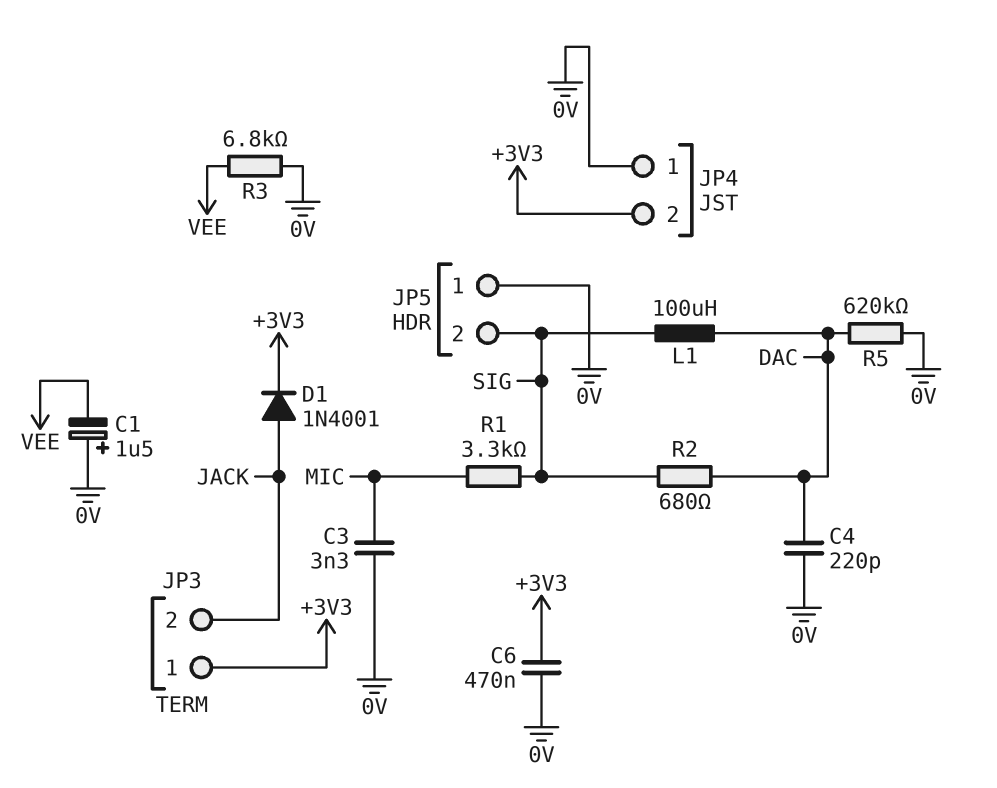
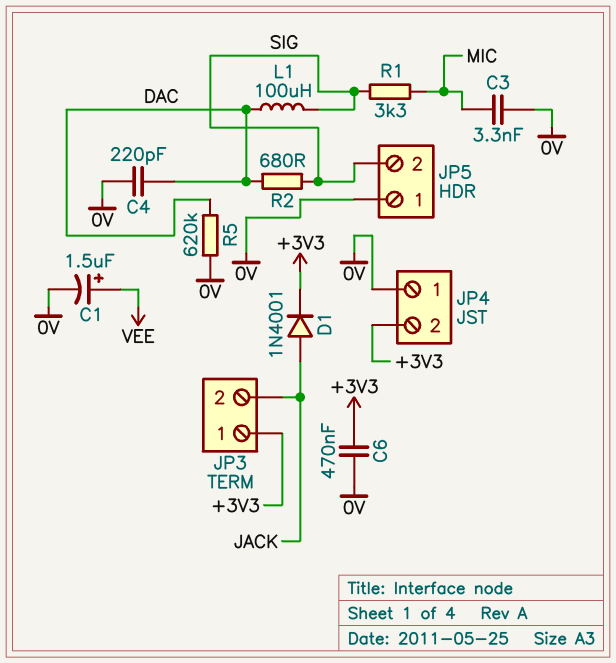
C1: 1.5uF (plus 0V, minus VEE) -> 1.5uF (plus VEE, minus 0V)
R3: 6.8k (0V, VEE) -> none

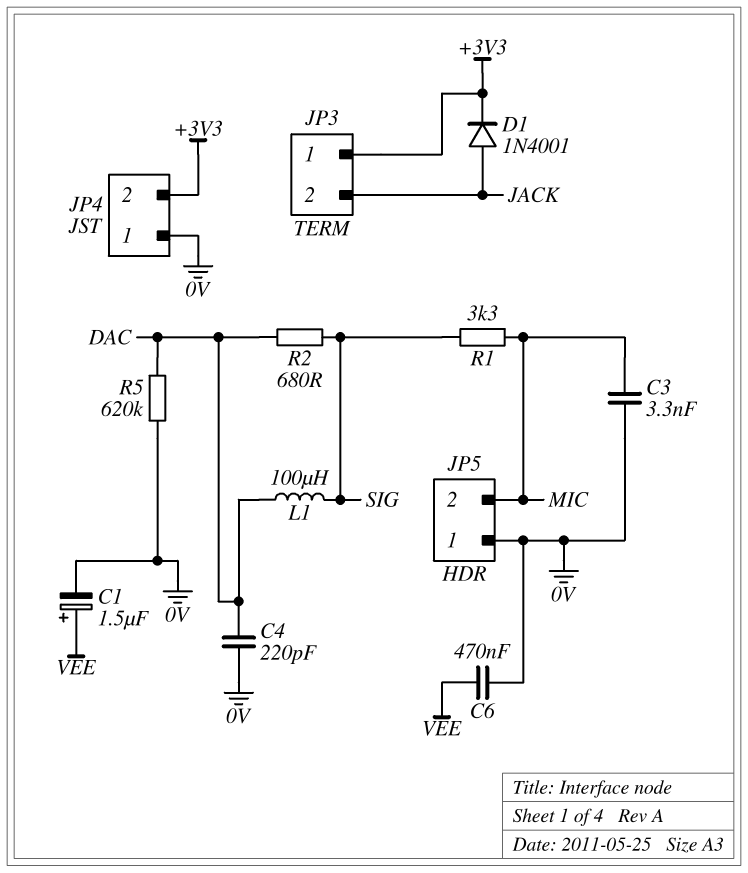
C6: 470nF (+3V3, 0V) -> 470nF (0V, VEE)
JP5 pin 2: SIG -> MIC

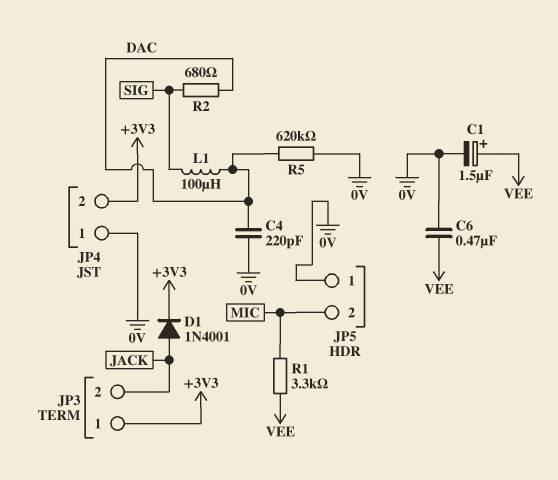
C3: 3.3nF (0V, MIC) -> none
R1: 3.3k (MIC, SIG) -> 3.3k (MIC, VEE)

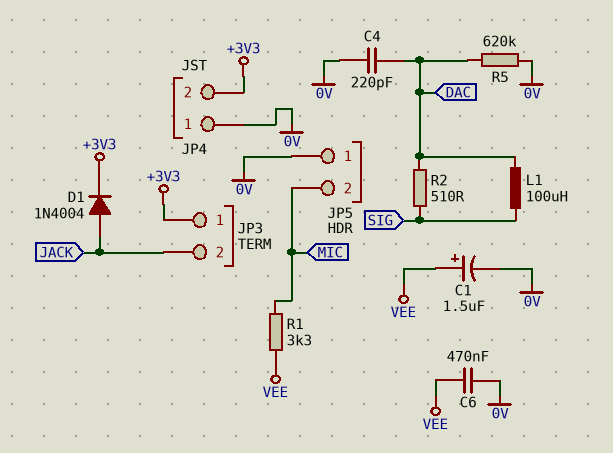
D1: diode 1N4001 (A JACK, K +3V3) -> diode 1N4004 (A JACK, K +3V3)
R2: 680 (DAC, SIG) -> 510 (DAC, SIG)

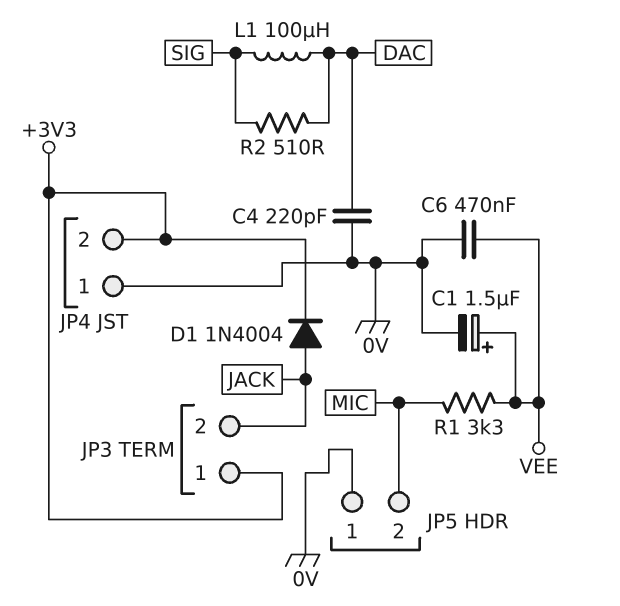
R5: 620k (0V, DAC) -> none

